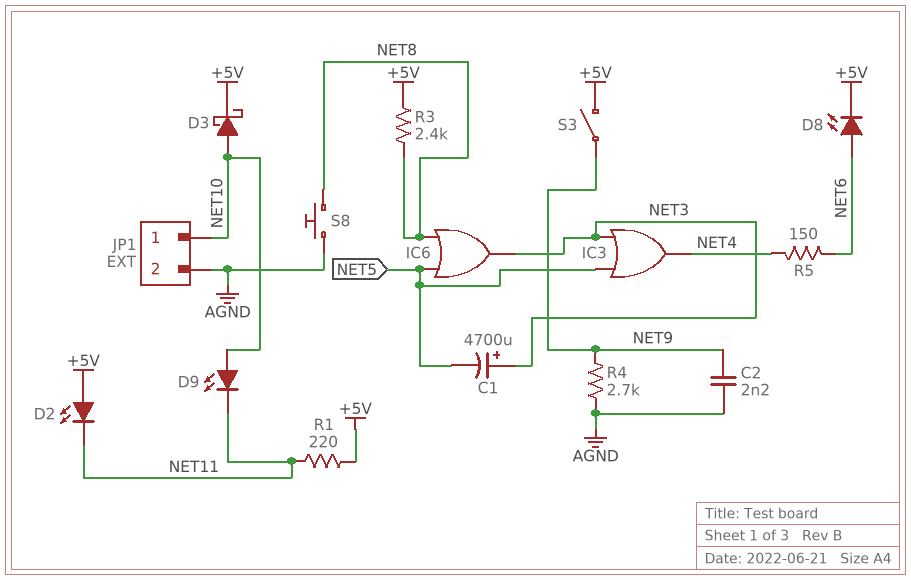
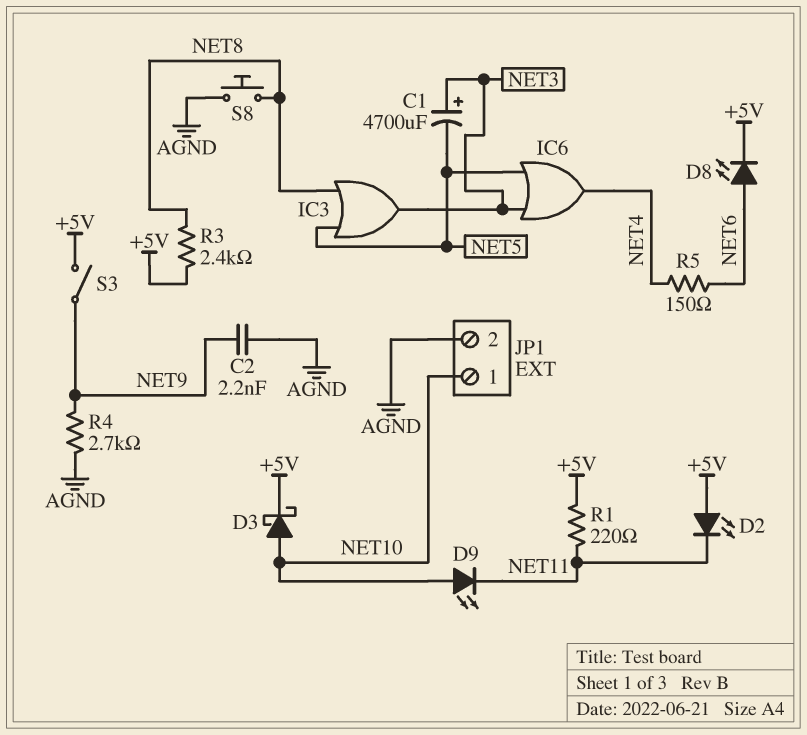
IC3: OR (in NET3, in NET5, out NET4) -> OR (in NET5, in NET8, out NET3)
IC6: OR (in NET5, in NET8, out NET3) -> OR (in NET3, in NET5, out NET4)

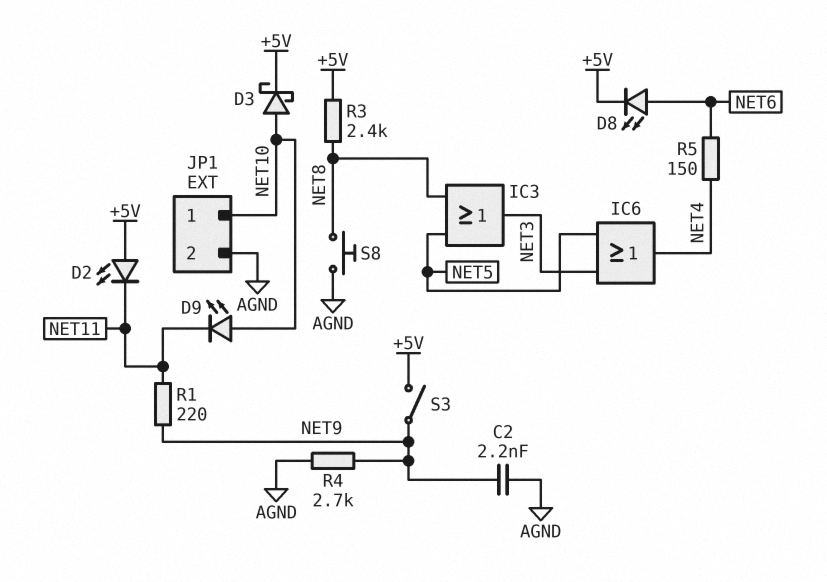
C1: 4700uF (plus NET3, minus NET5) -> none
R1: 220 (+5V, NET11) -> 220 (NET9, NET11)

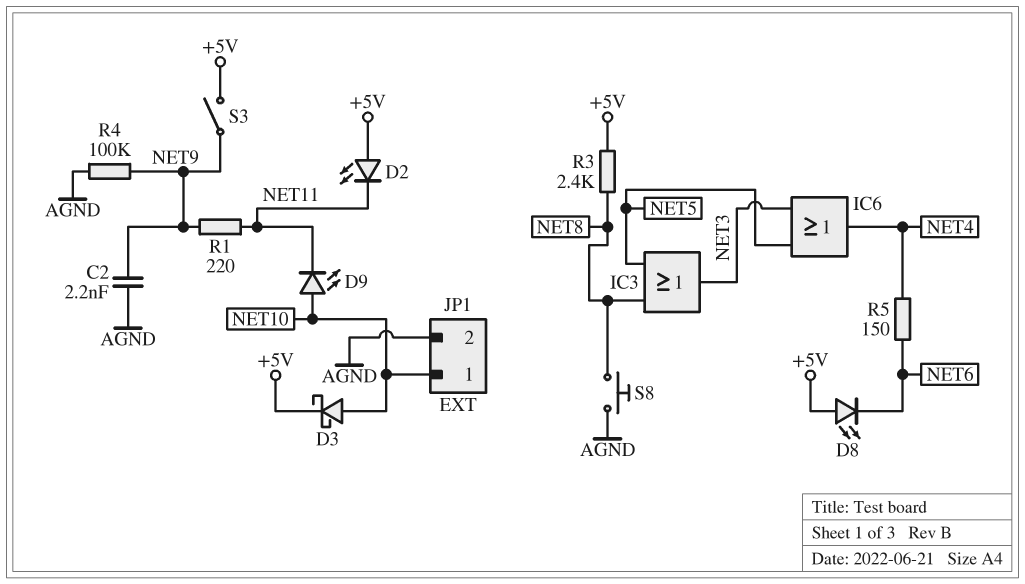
D8: LED (A NET6, K +5V) -> LED (A +5V, K NET6)
R4: 2.7k (AGND, NET9) -> 100k (AGND, NET9)

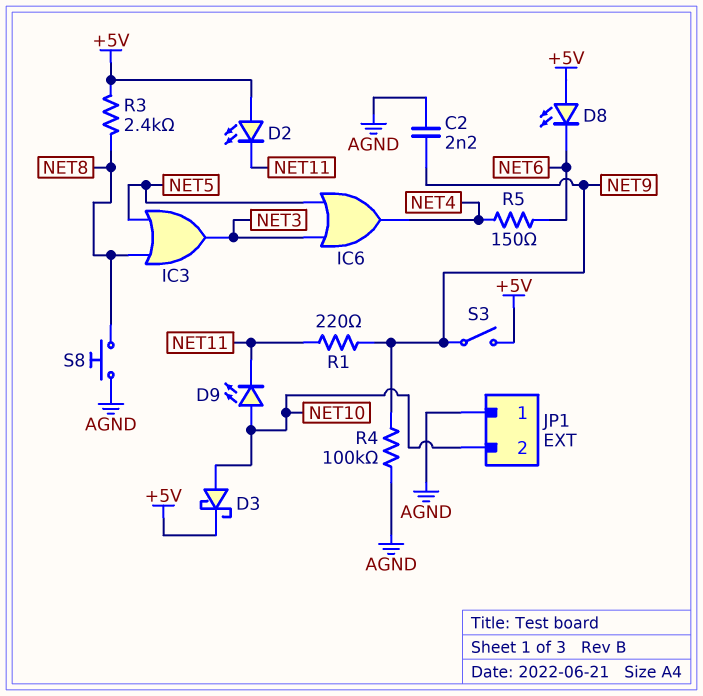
JP1 pin 1: NET10 -> AGND
JP1 pin 2: AGND -> NET10

